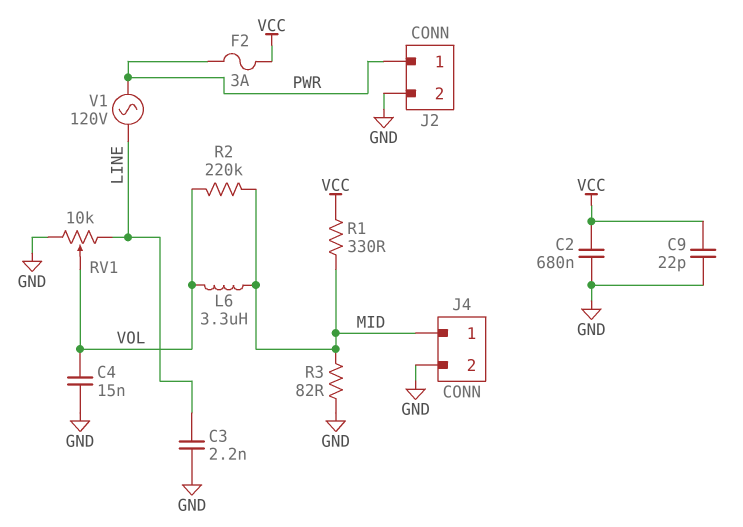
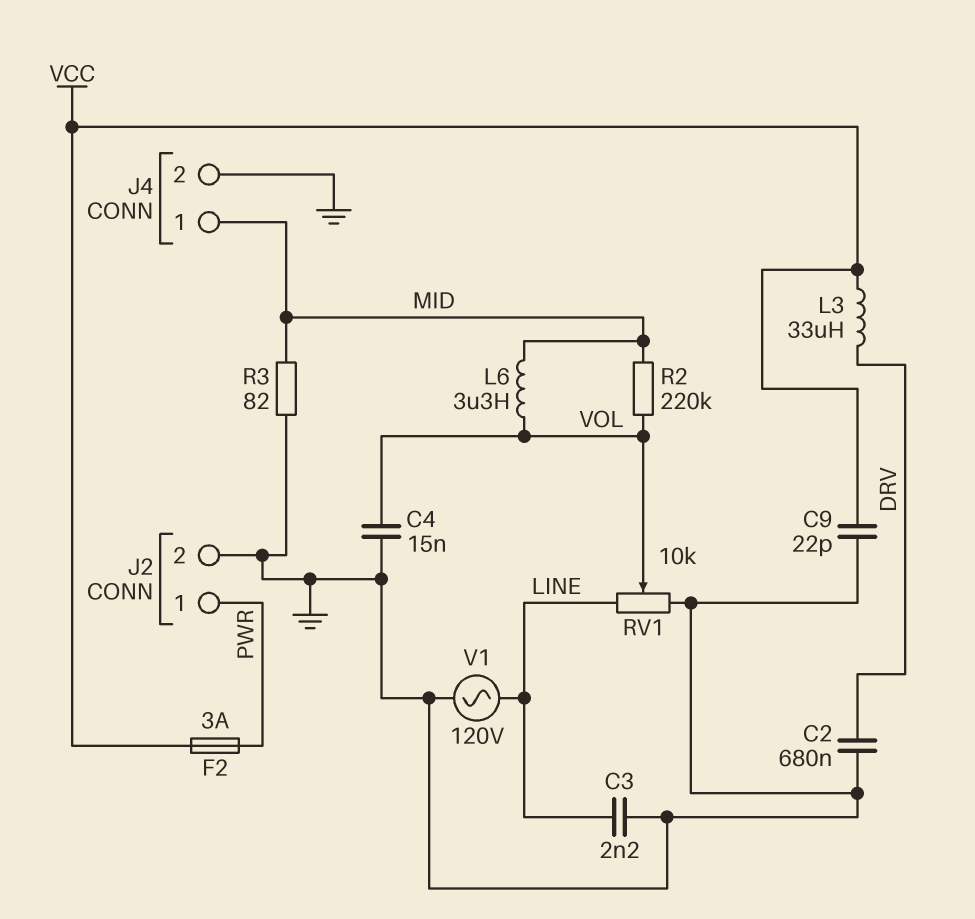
C2: 680nF (GND, VCC) -> 680nF (DRV, GND)
L3: none -> 33uH (DRV, VCC)
R1: 330 (MID, VCC) -> none
V1: AC 120V (LINE, PWR) -> AC 120V (GND, LINE)

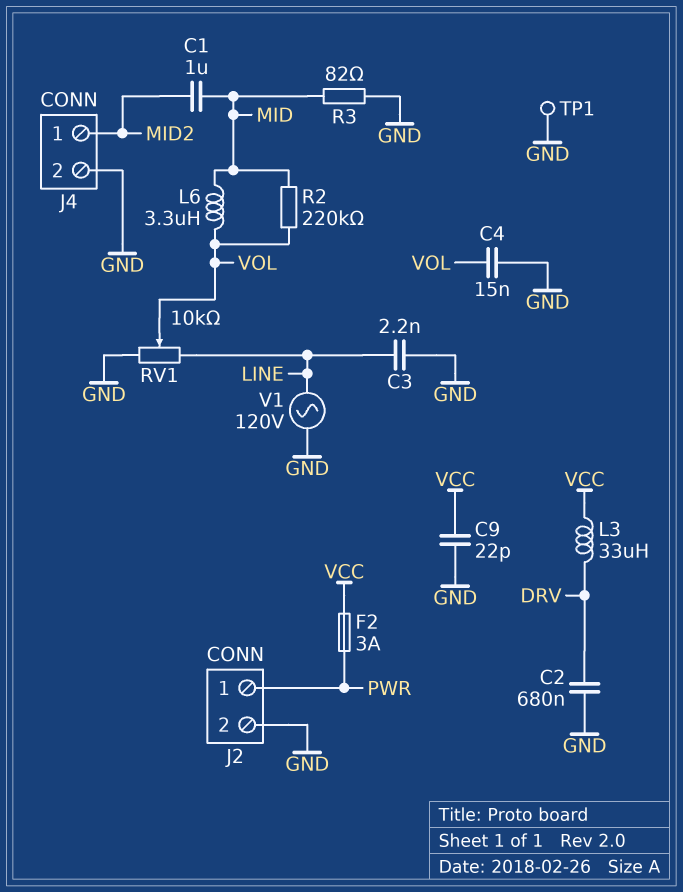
C1: none -> 1uF (MID, MID2)
J4 pin 1: MID -> MID2
TP1: none -> test point (GND)

